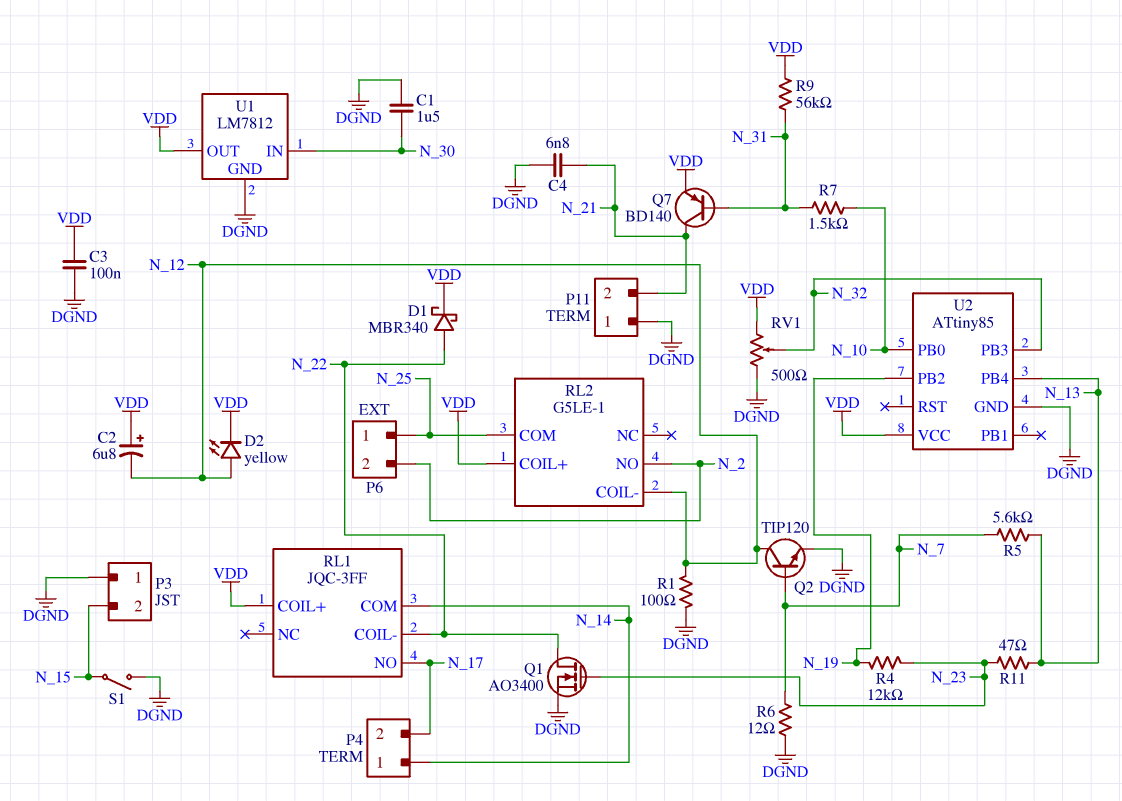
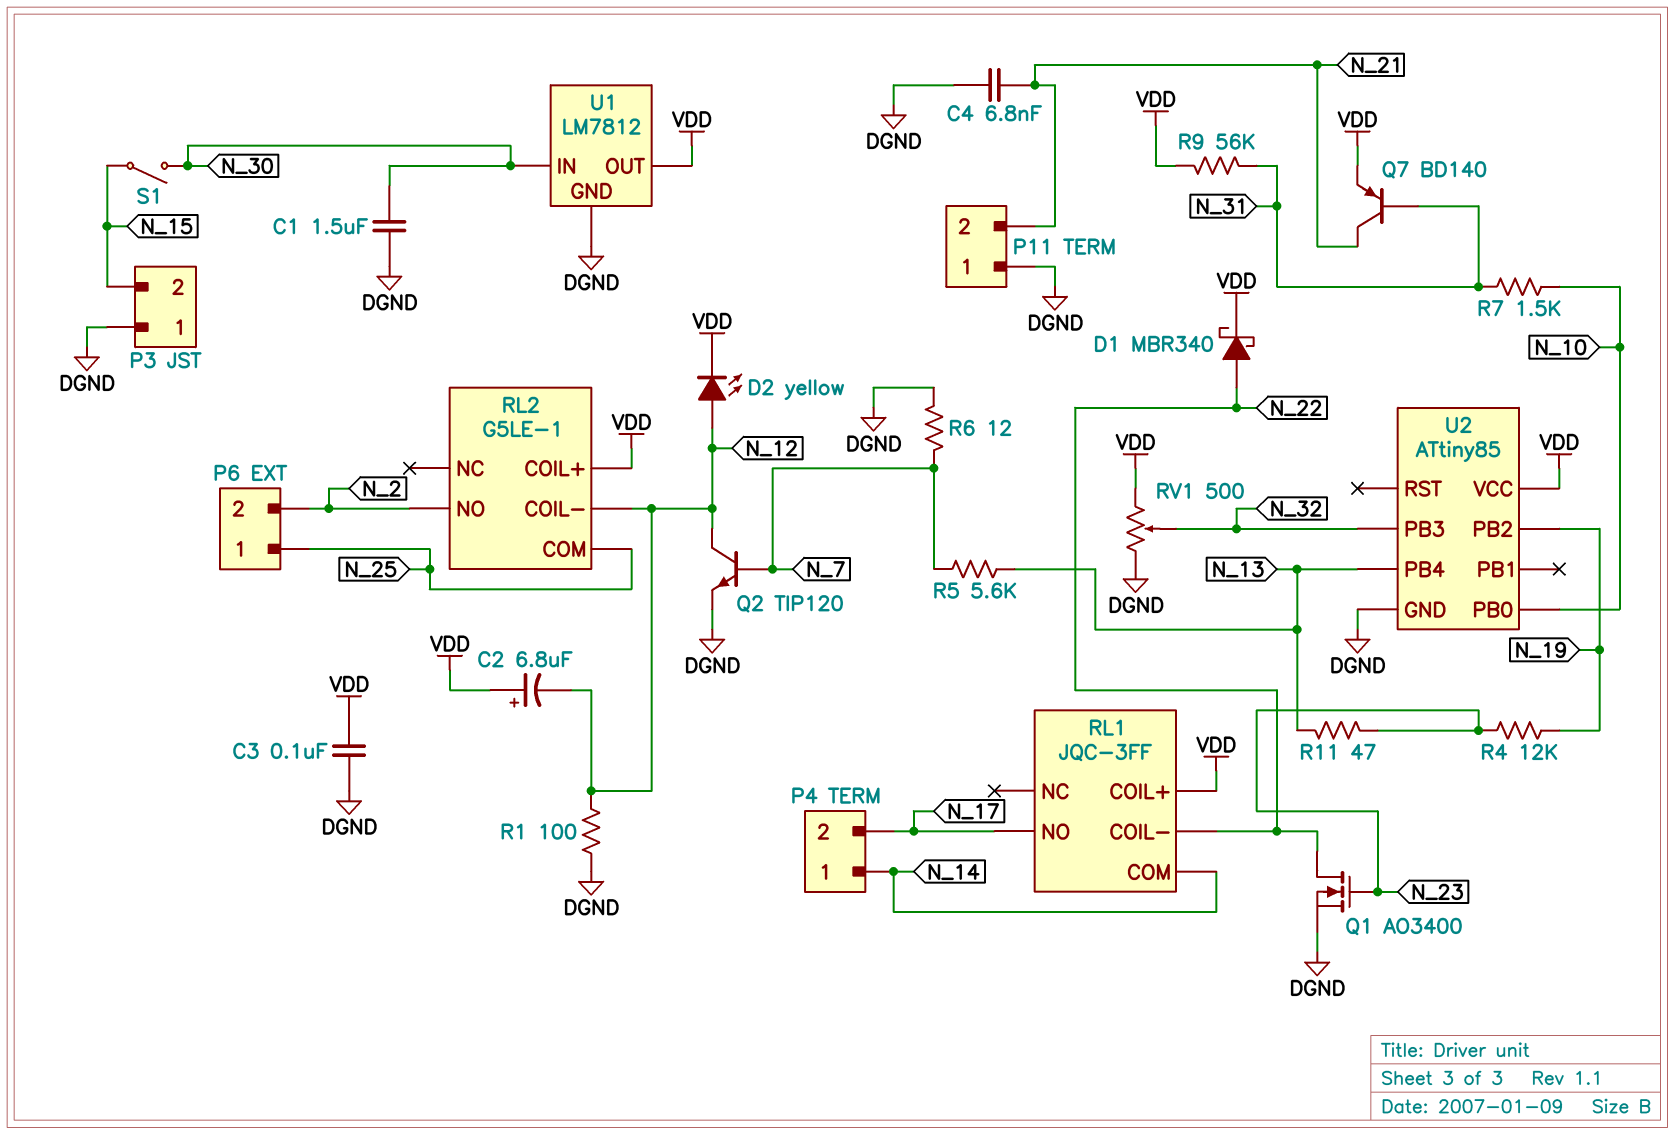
S1: switch (DGND, N_15) -> switch (N_15, N_30)

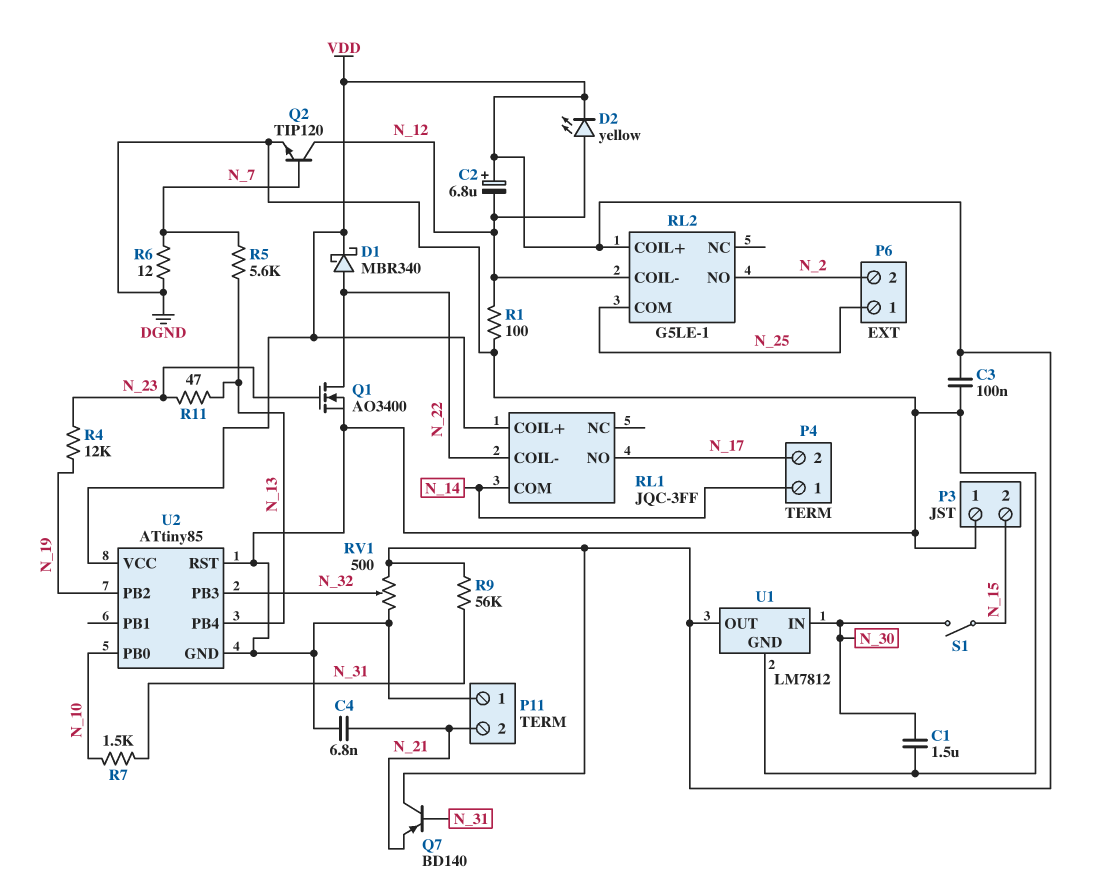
Q7: PNP BD140 (B N_31, C N_21, E VDD) -> PNP BD140 (B N_31, C VDD, E N_21)
U2 pin RST: none -> DGND

